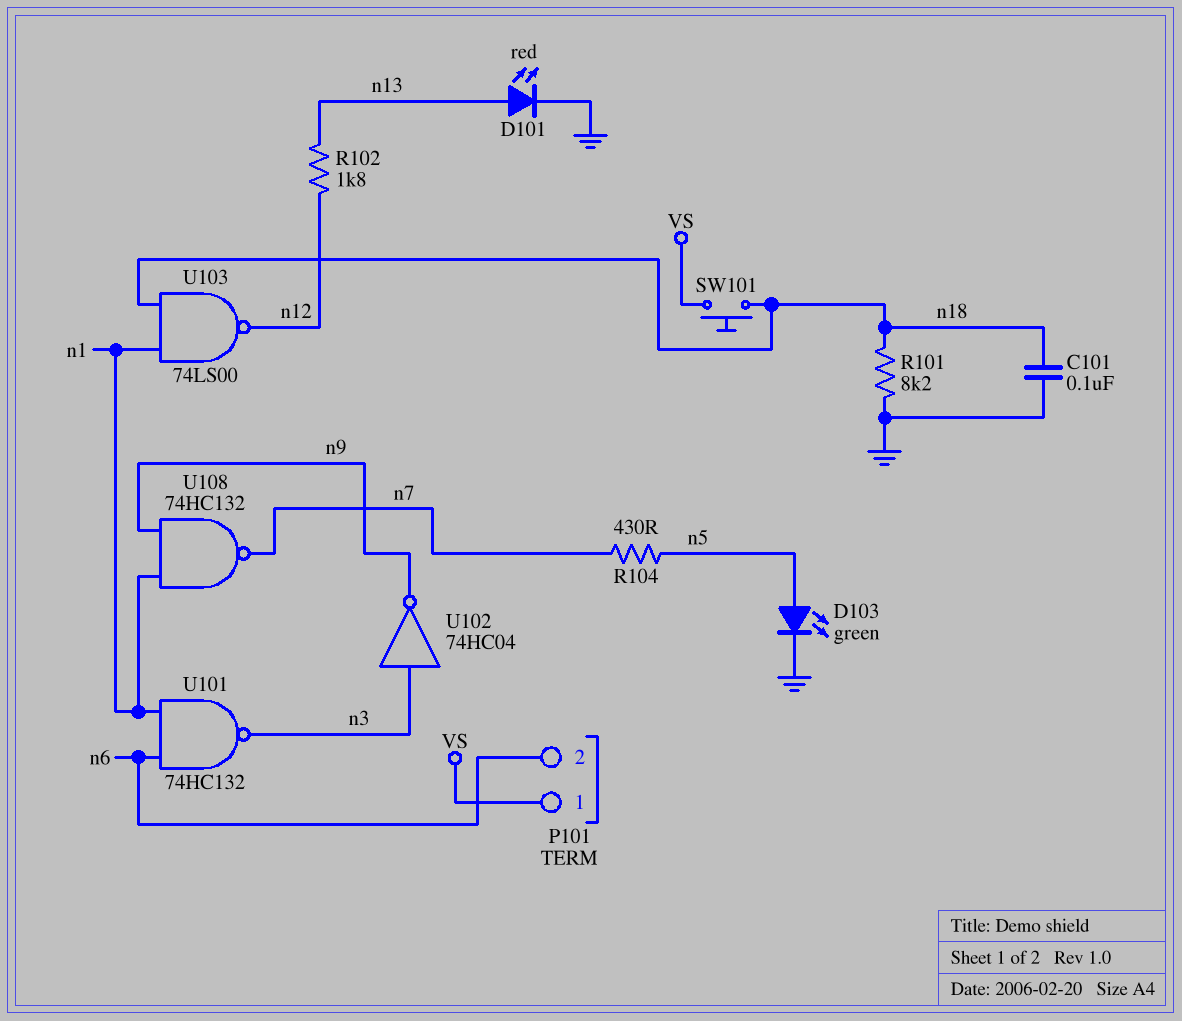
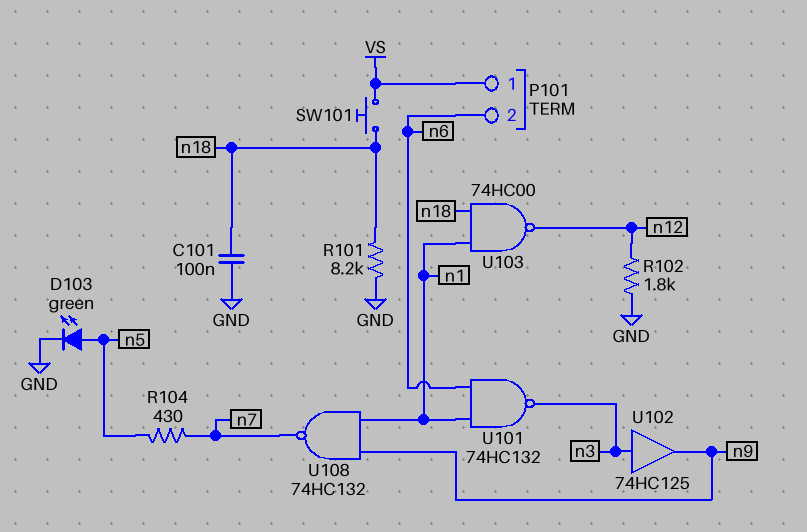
D101: LED red (A n13, K GND) -> none
R102: 1.8k (n12, n13) -> 1.8k (GND, n12)
U102: NOT 74HC04 (in n3, out n9) -> buffer 74HC125 (in n3, out n9)
U103: NAND 74LS00 (in n1, in n18, out n12) -> NAND 74HC00 (in n1, in n18, out n12)

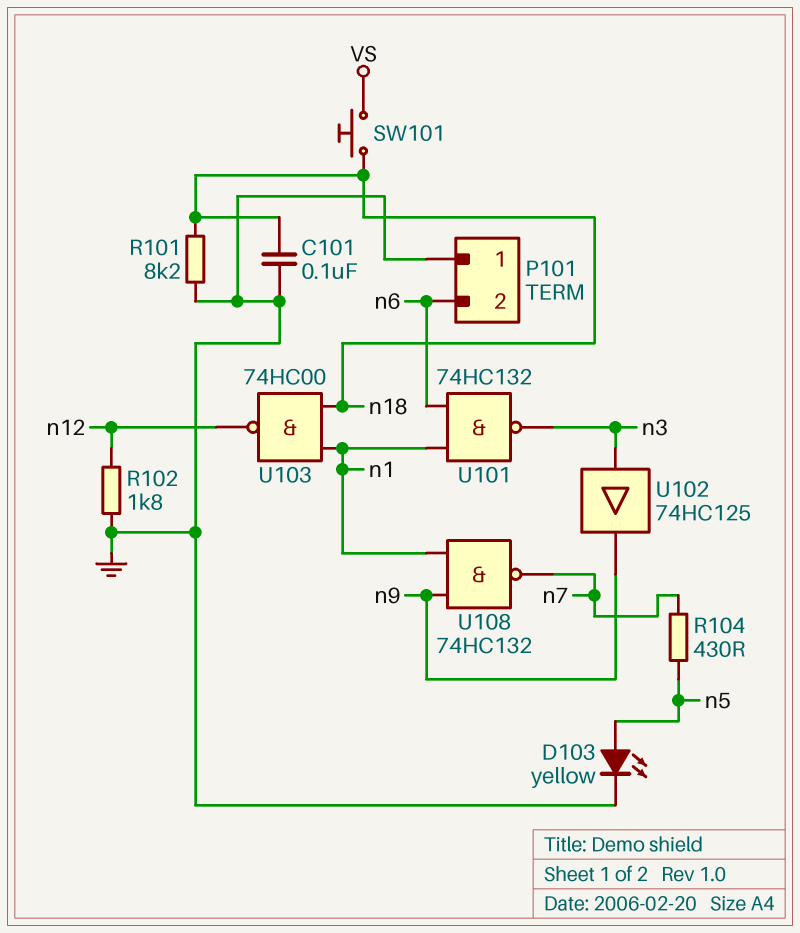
D103: LED green (A n5, K GND) -> LED yellow (A n5, K GND)
P101 pin 1: VS -> GND

